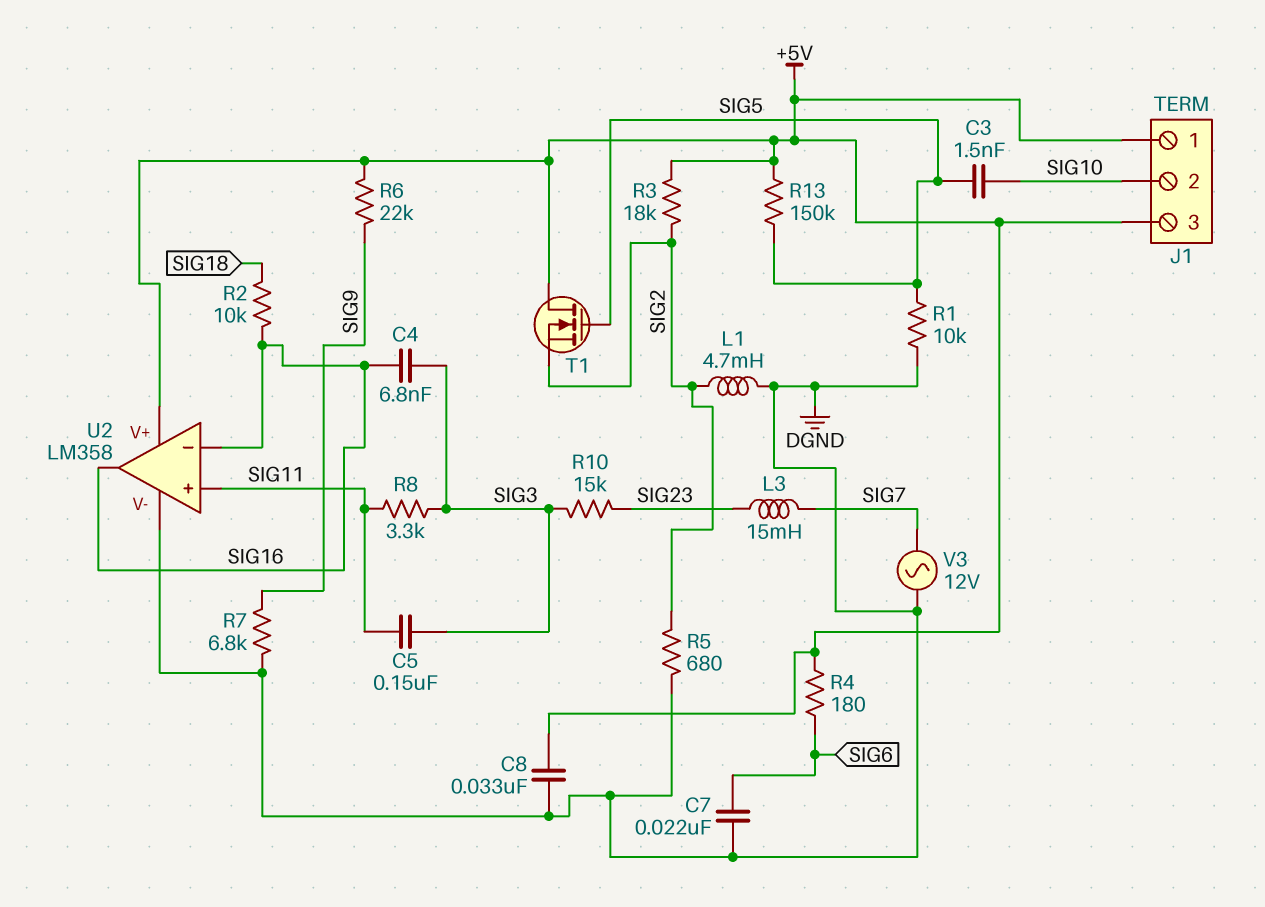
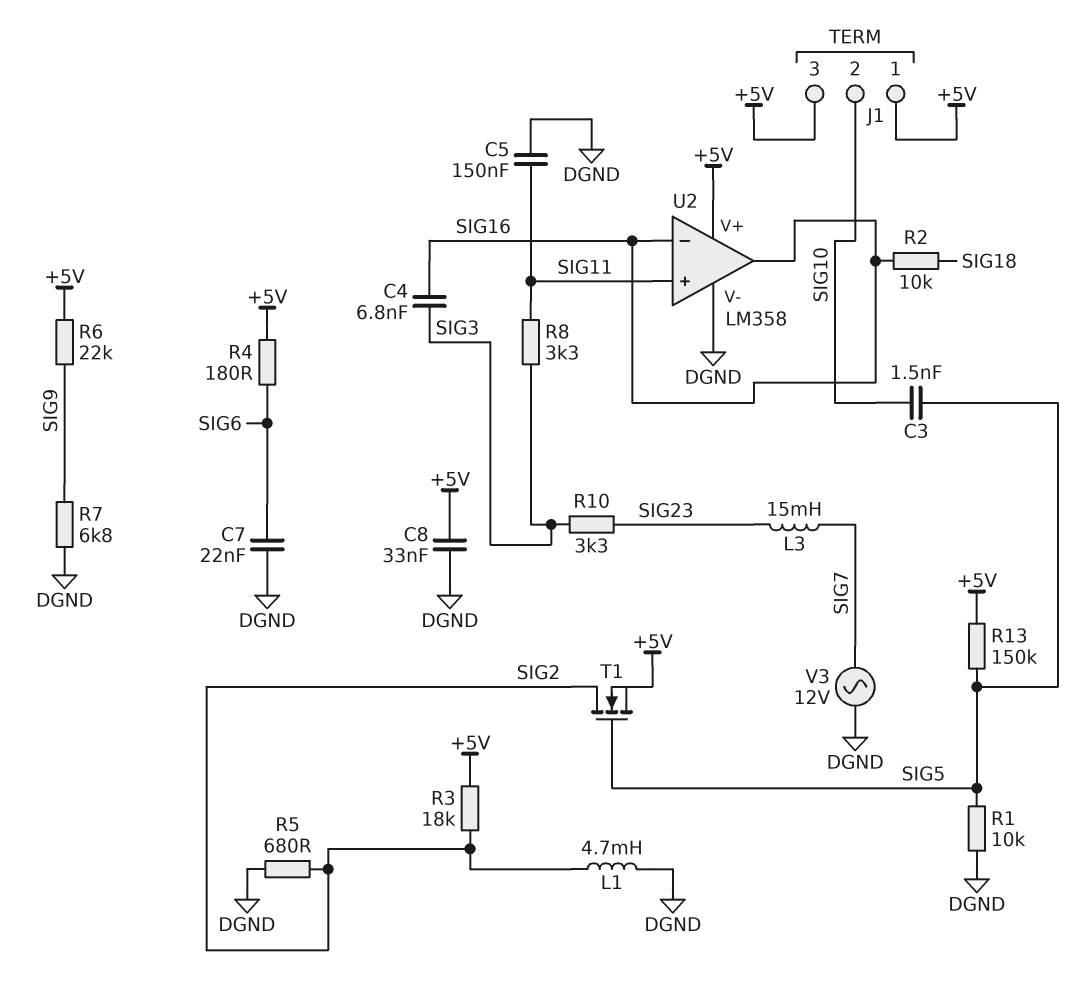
C5: 150nF (SIG3, SIG11) -> 150nF (DGND, SIG11)
R10: 15k (SIG3, SIG23) -> 3.3k (SIG3, SIG23)
T1: NMOS (G SIG5, D +5V, S SIG2) -> NMOS (G SIG5, D SIG2, S +5V)

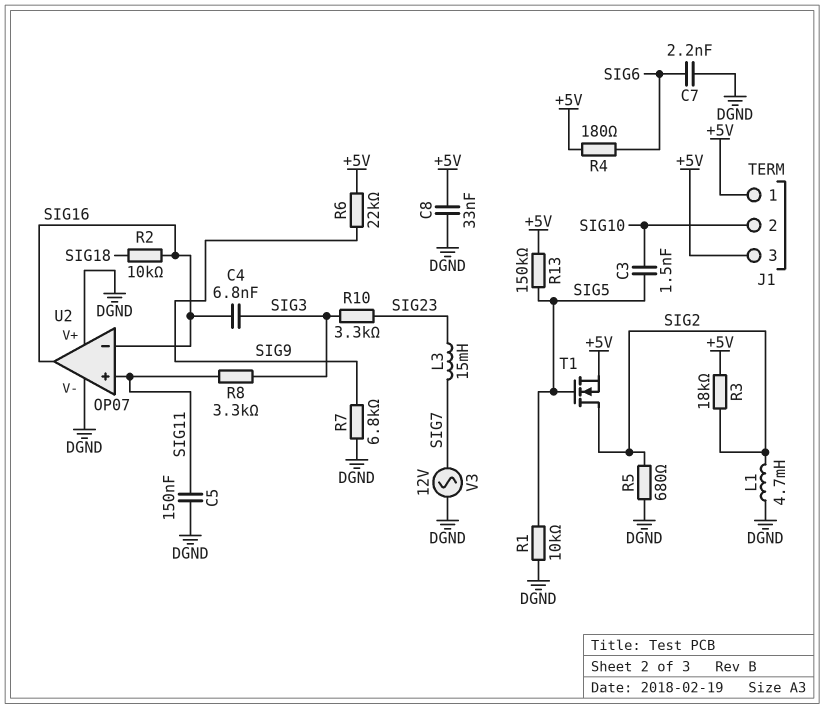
C7: 22nF (DGND, SIG6) -> 2.2nF (DGND, SIG6)
U2: LM358 -> OP07
U2 pin V+: +5V -> DGND

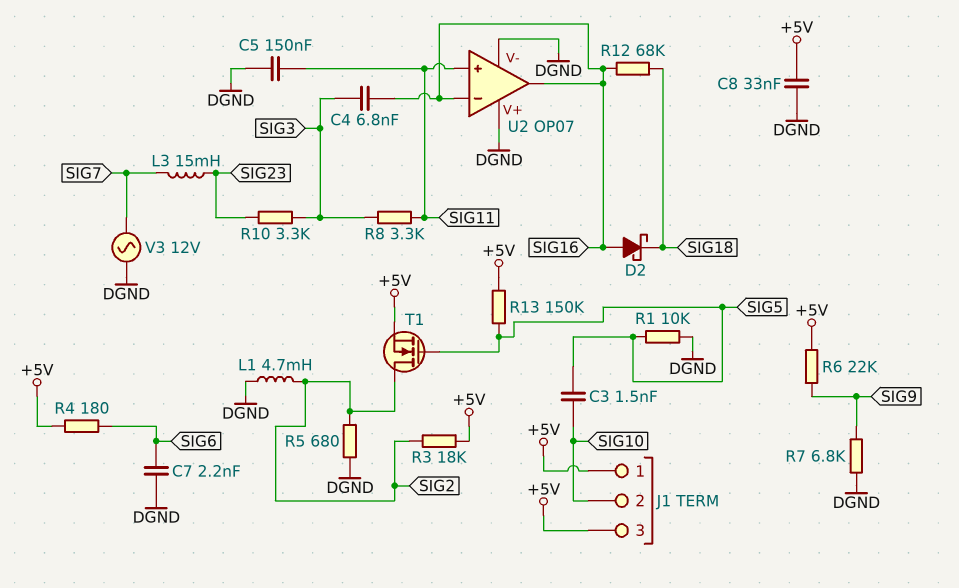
D2: none -> schottky (A SIG16, K SIG18)
R2: 10k (SIG16, SIG18) -> none
R12: none -> 68k (SIG16, SIG18)

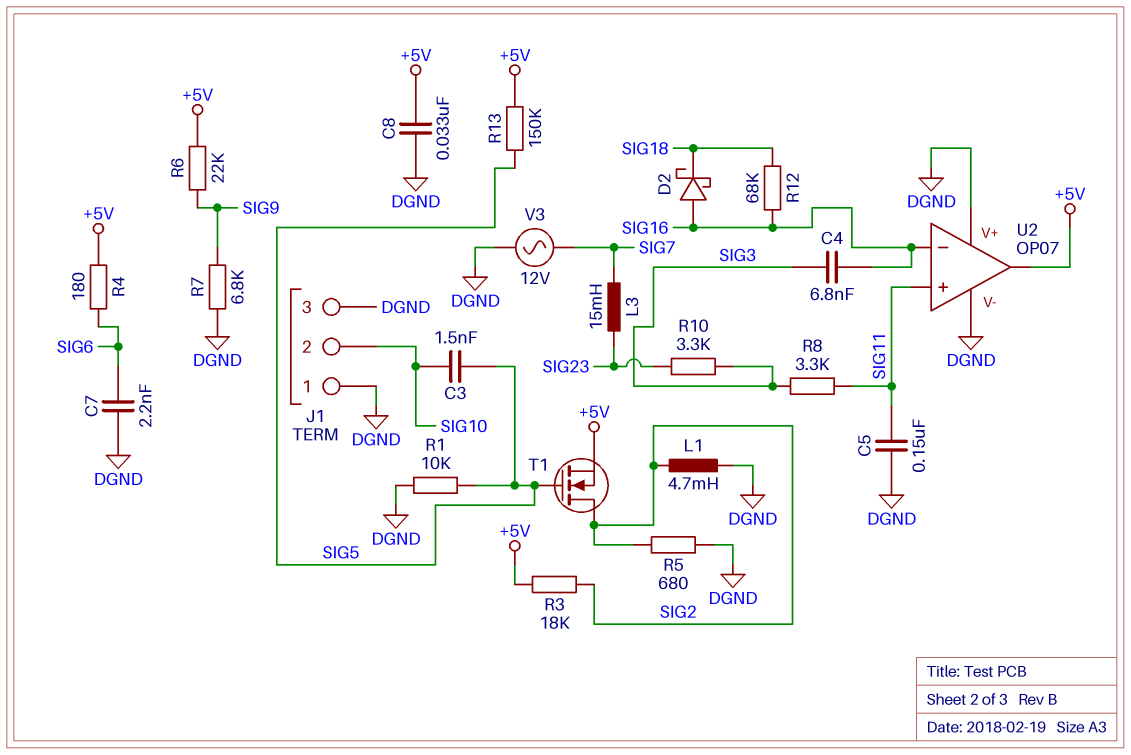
J1 pin 1: +5V -> DGND
J1 pin 3: +5V -> DGND
U2 pin out: SIG16 -> +5V

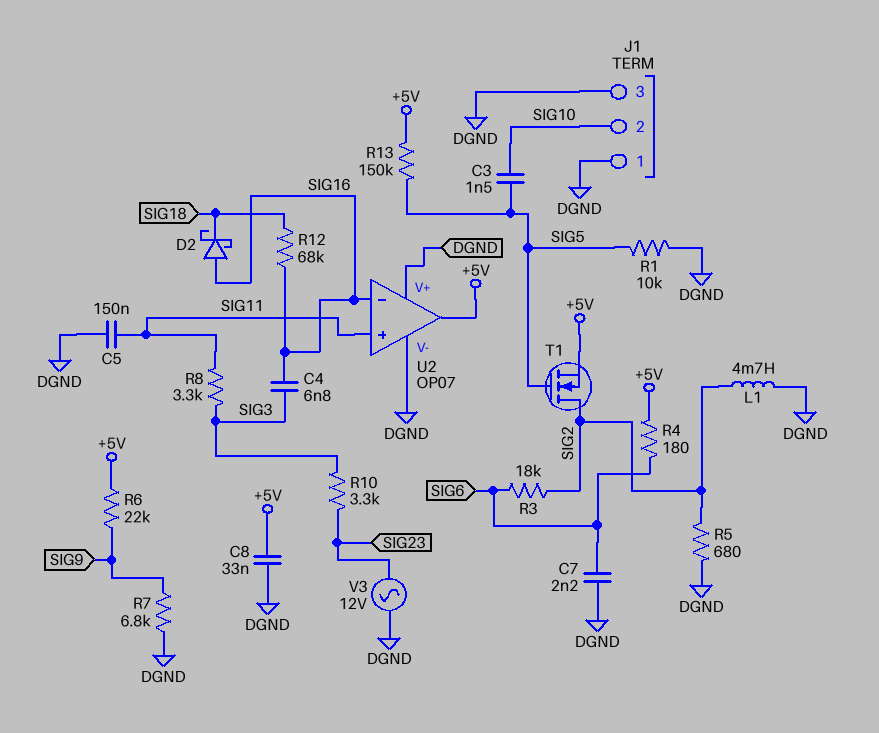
L3: 15mH (SIG7, SIG23) -> none
R3: 18k (+5V, SIG2) -> 18k (SIG2, SIG6)
V3: AC 12V (DGND, SIG7) -> AC 12V (DGND, SIG23)

